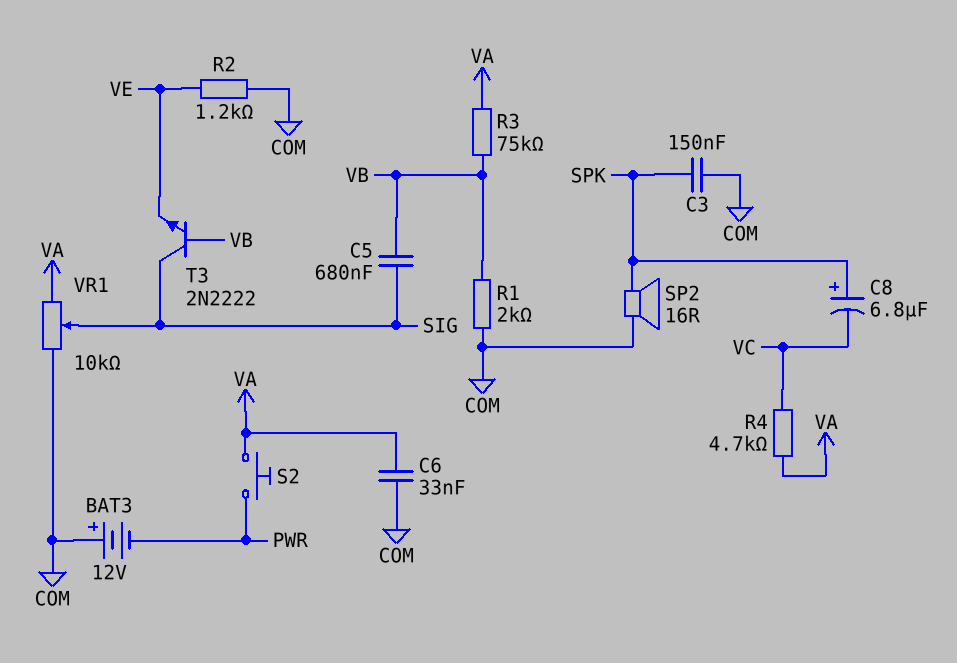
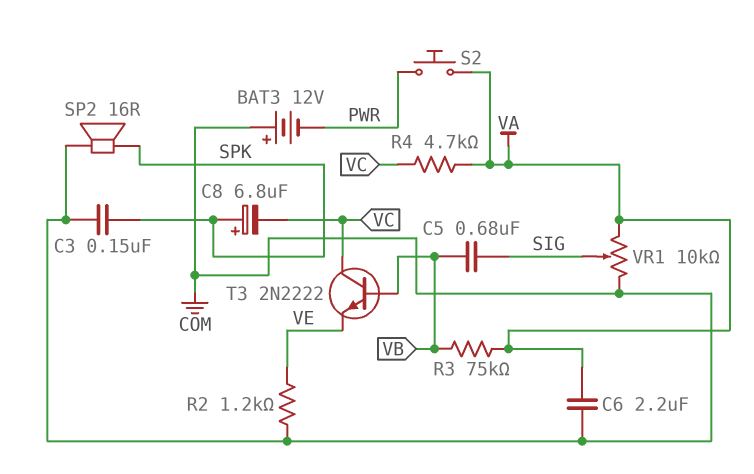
C6: 33nF (COM, VA) -> 2.2uF (COM, VA)
R1: 2k (COM, VB) -> none
T3: NPN 2N2222 (B VB, C SIG, E VE) -> NPN 2N2222 (B VB, C VC, E VE)

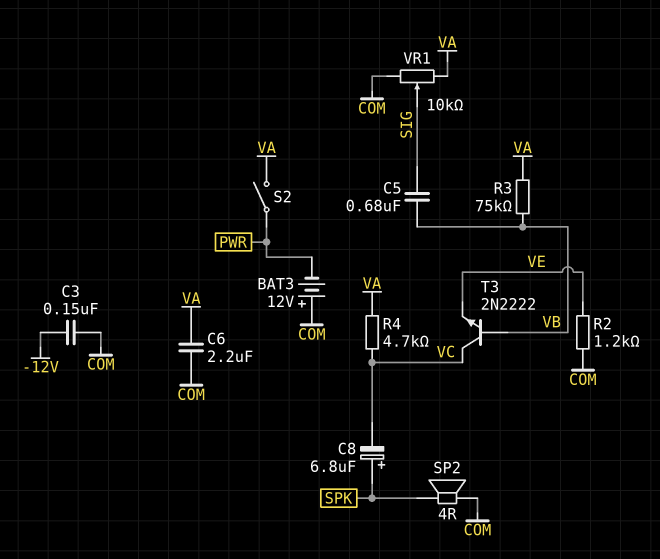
C3: 150nF (COM, SPK) -> 150nF (-12V, COM)
S2: button (PWR, VA) -> switch (PWR, VA)
SP2: speaker 16R (COM, SPK) -> speaker 4R (COM, SPK)

